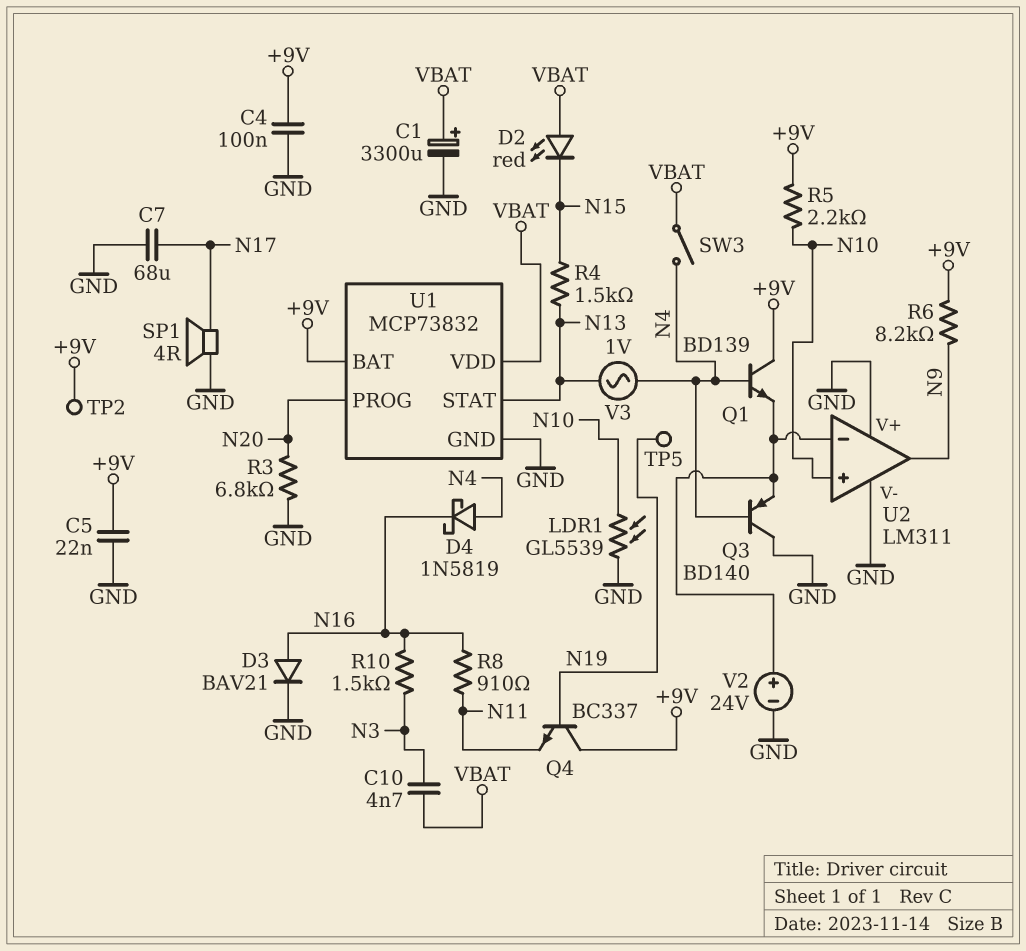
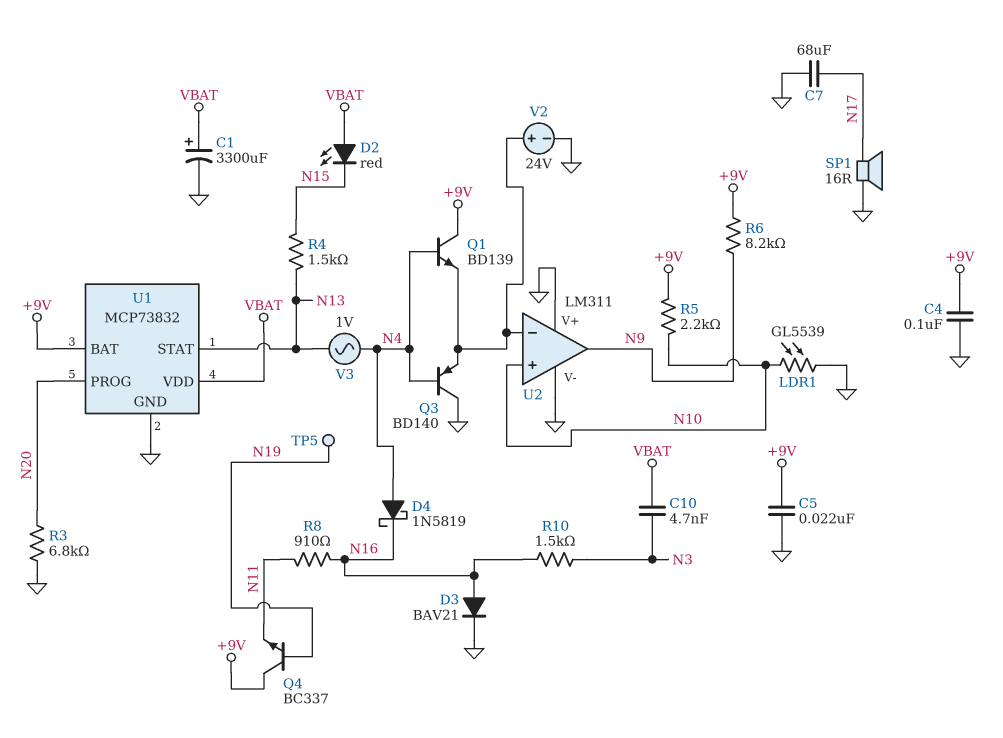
SP1: speaker 4R (GND, N17) -> speaker 16R (GND, N17)
SW3: switch (N4, VBAT) -> none
TP2: test point (+9V) -> none

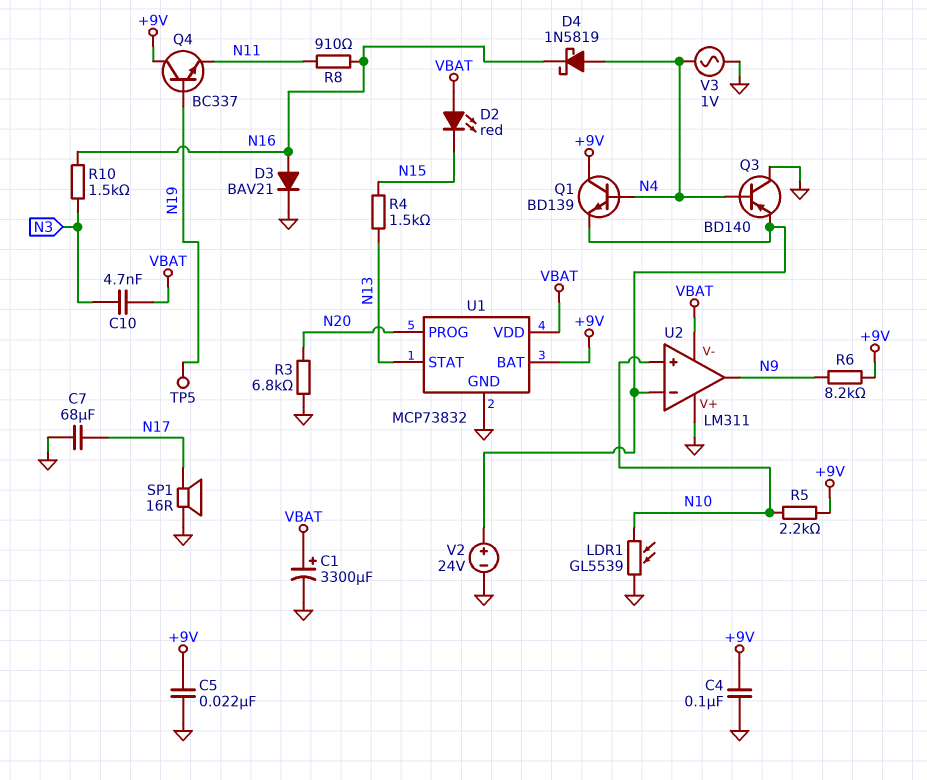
U2 pin V-: GND -> VBAT
V3: AC 1V (N4, N13) -> AC 1V (GND, N4)

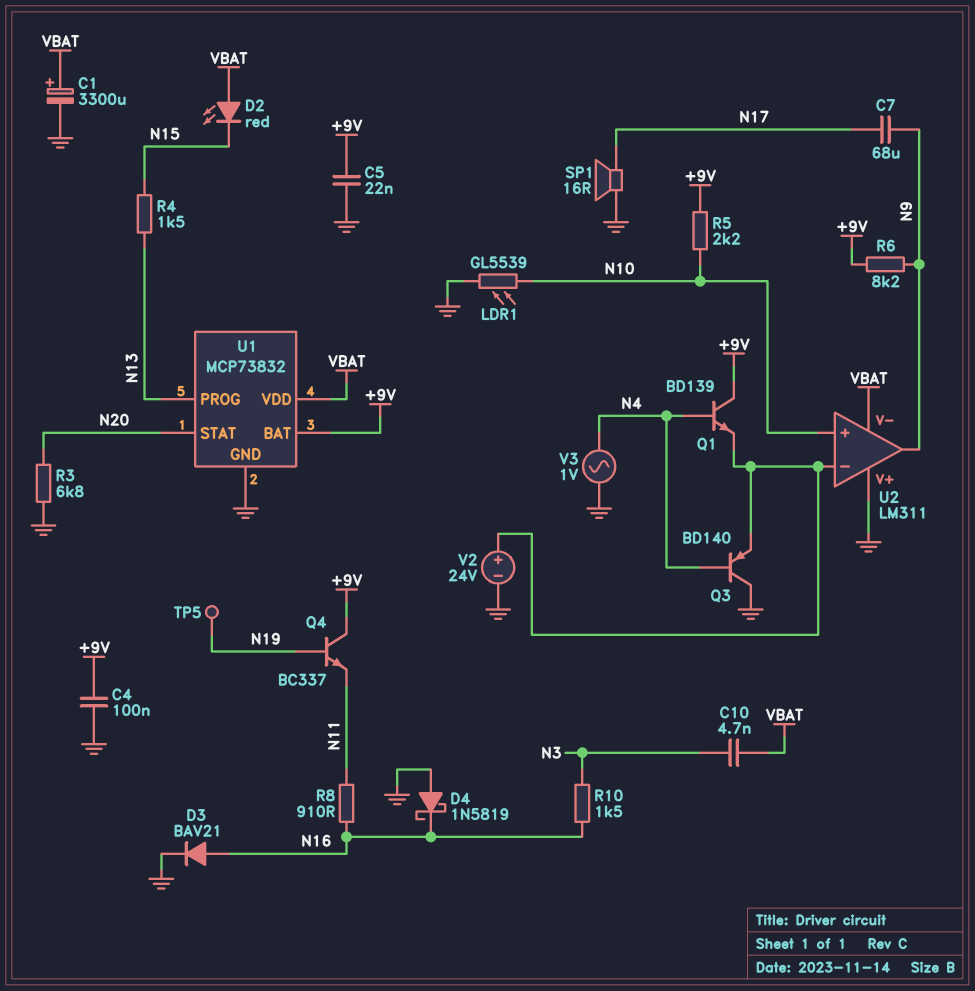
C7: 68uF (GND, N17) -> 68uF (N9, N17)
D4: schottky 1N5819 (A N4, K N16) -> schottky 1N5819 (A GND, K N16)
U1 pin PROG: N20 -> N13
U1 pin STAT: N13 -> N20

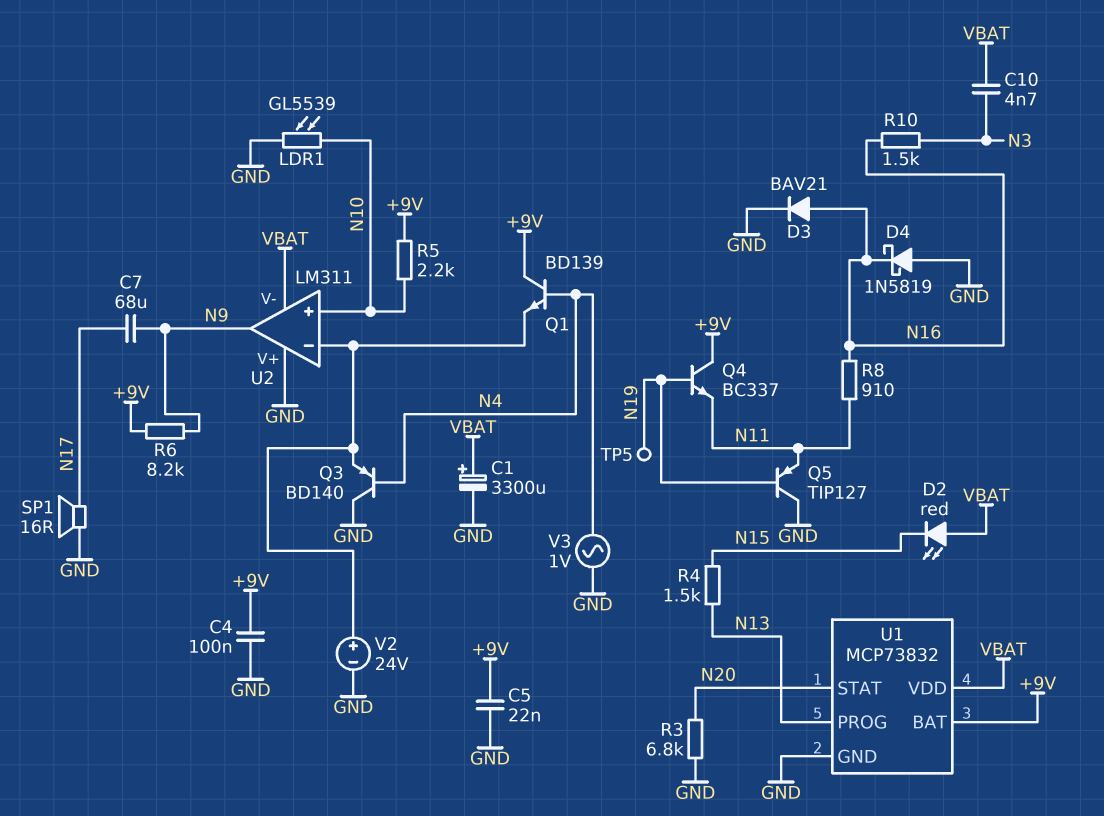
Q5: none -> PNP TIP127 (B N19, C GND, E N11)

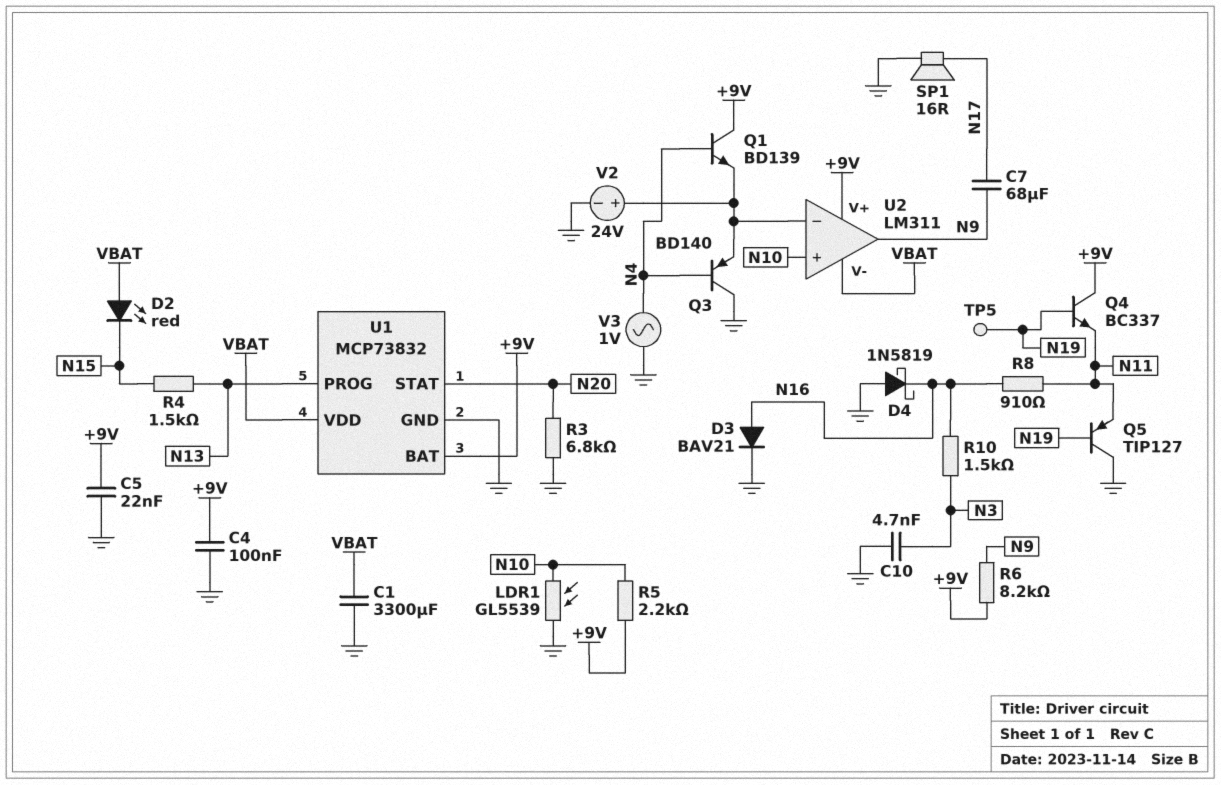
C1: 3300uF (plus VBAT, minus GND) -> 3300uF (GND, VBAT)
C10: 4.7nF (N3, VBAT) -> 4.7nF (GND, N3)
U2 pin V+: GND -> +9V

